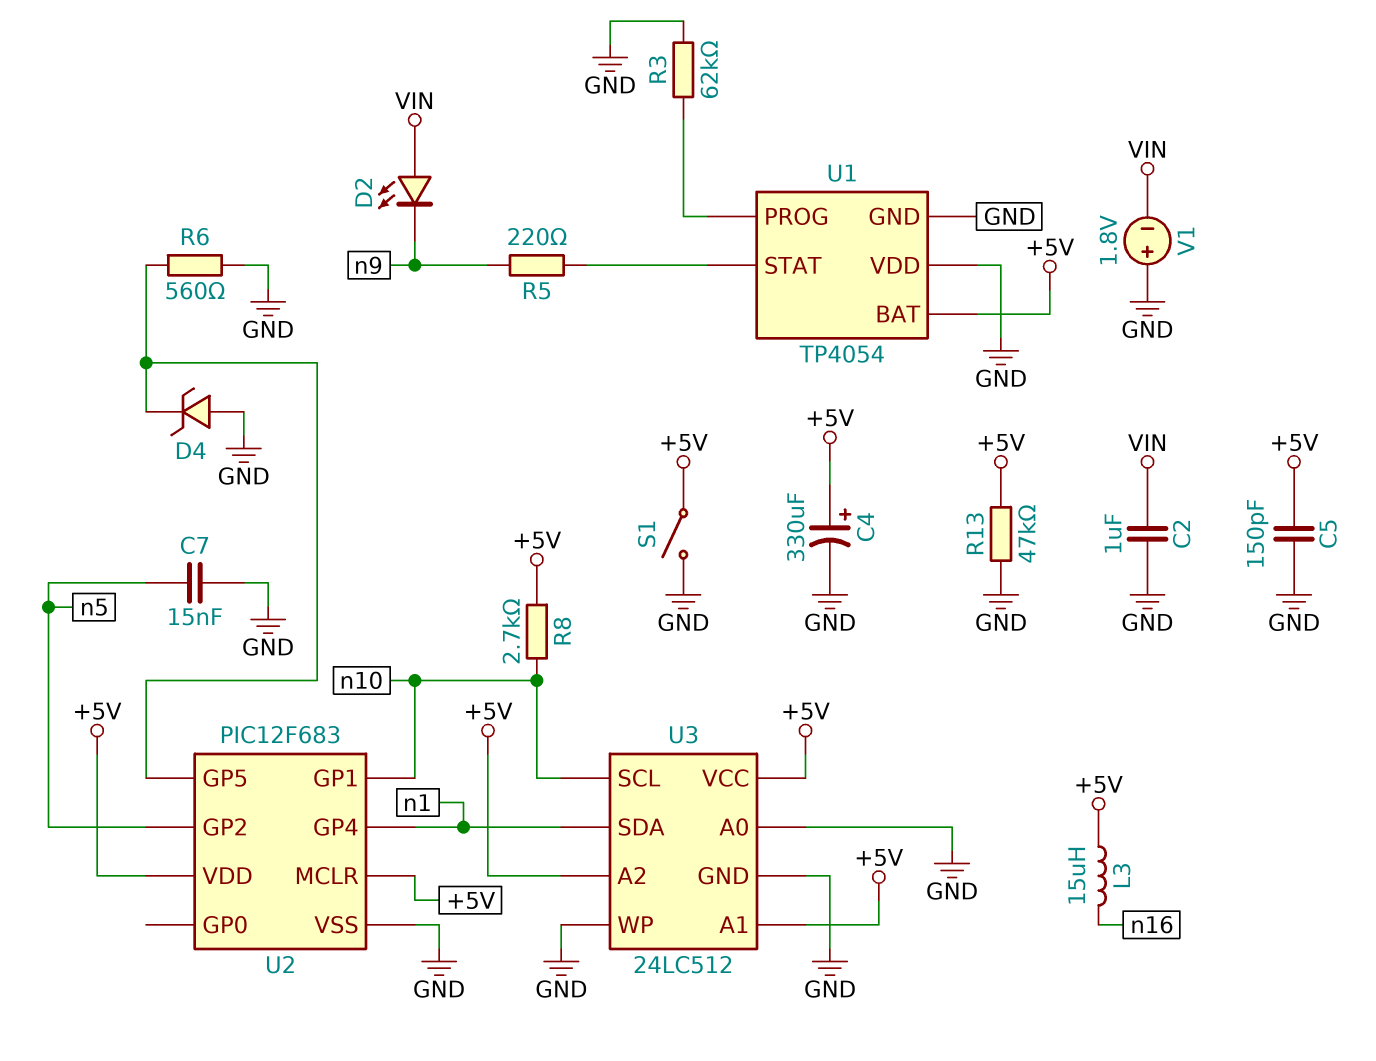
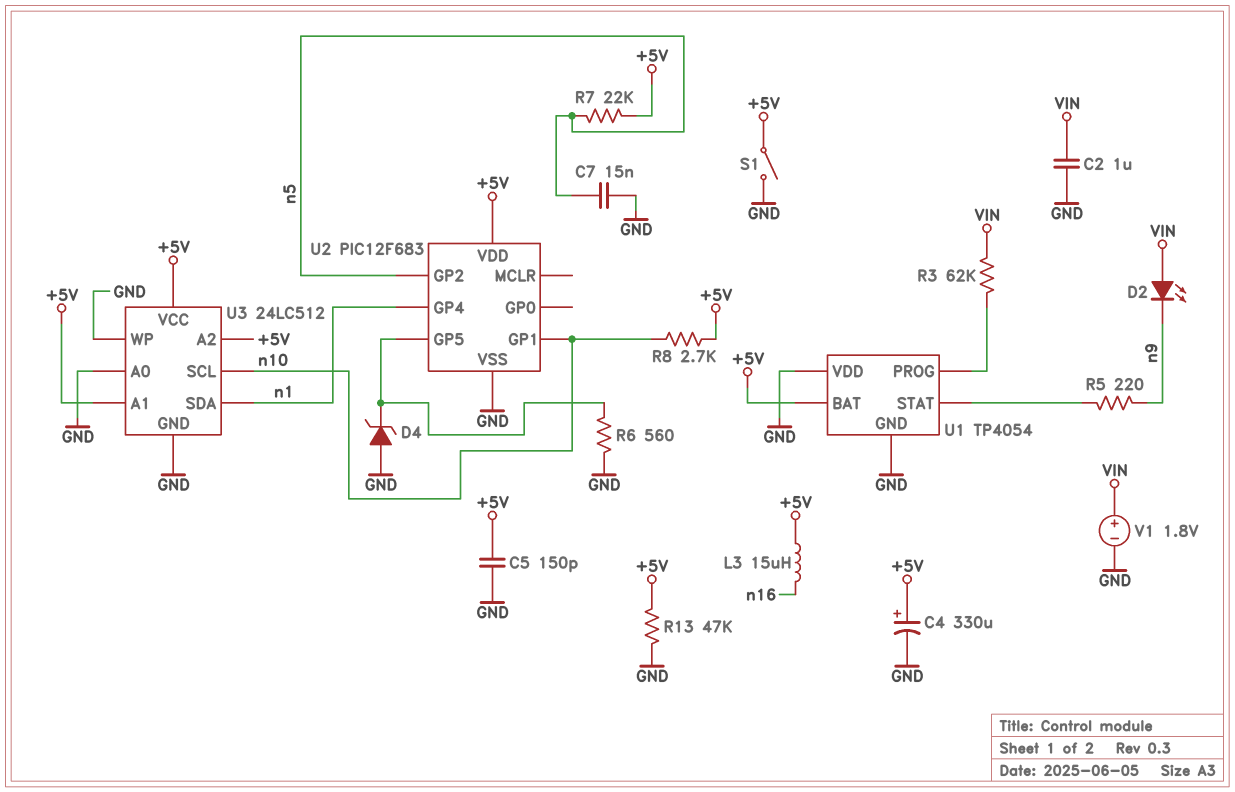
R3: 62k (GND, U1/PROG) -> 62k (U1/PROG, VIN)
R7: none -> 22k (+5V, n5)
U2 pin MCLR: +5V -> none
V1: 1.8V (plus GND, minus VIN) -> 1.8V (plus VIN, minus GND)

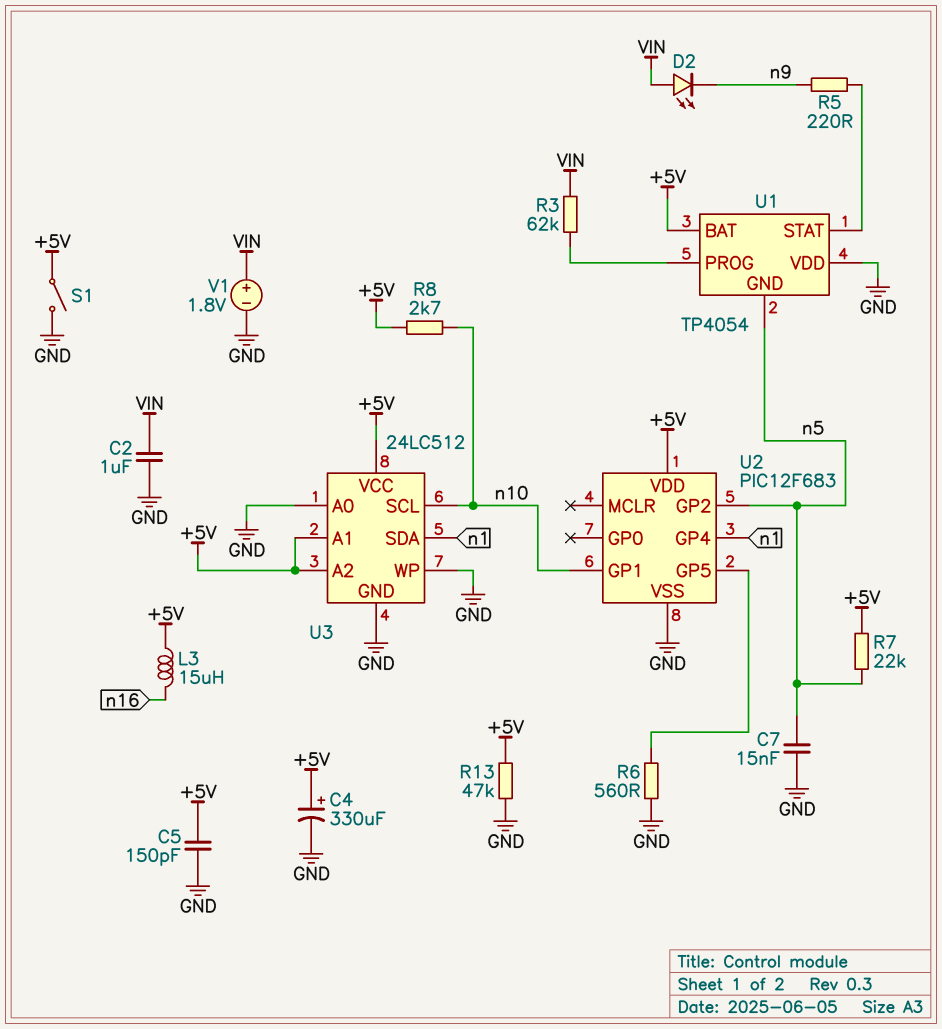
D4: zener (A GND, K U2/GP5) -> none
U1 pin GND: GND -> n5

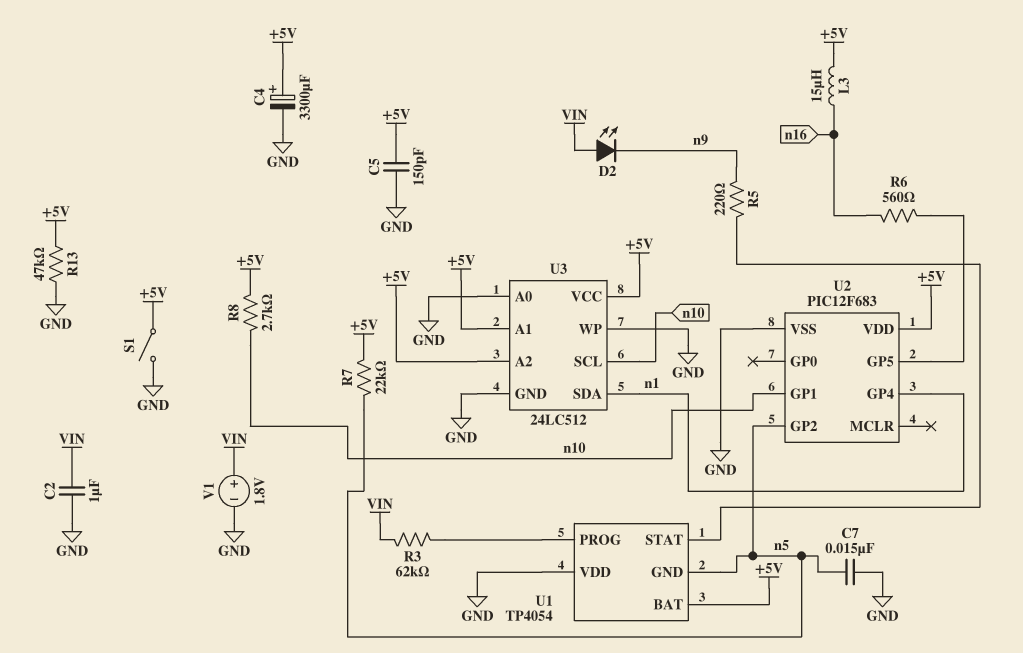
C4: 330uF (plus +5V, minus GND) -> 3300uF (plus +5V, minus GND)
R6: 560 (GND, U2/GP5) -> 560 (U2/GP5, n16)

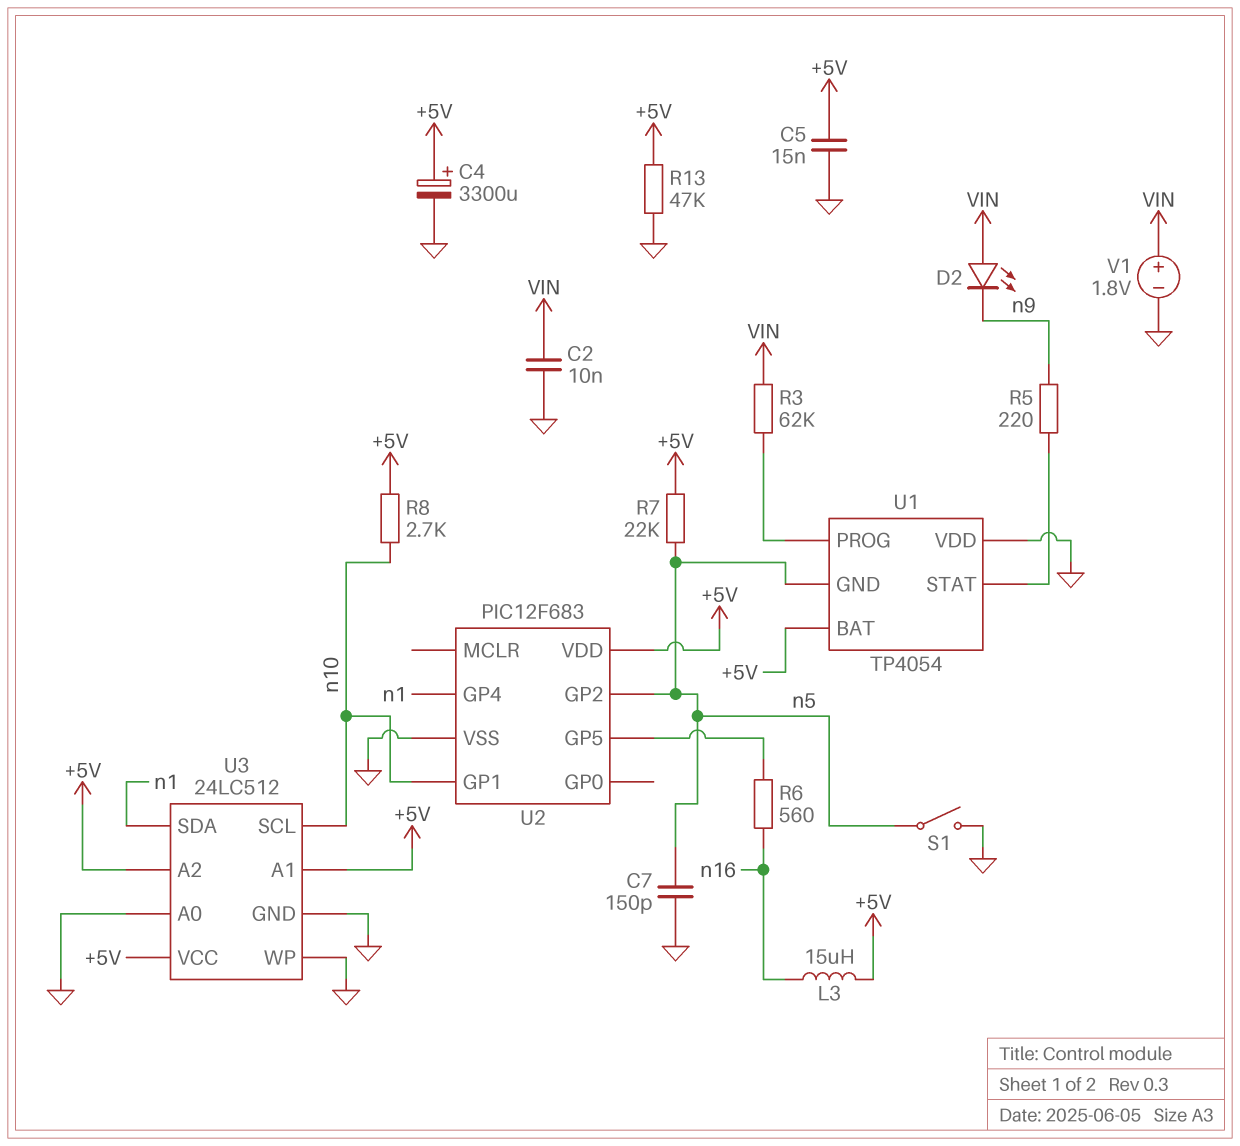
C2: 1uF (GND, VIN) -> 10nF (GND, VIN)
C5: 150pF (+5V, GND) -> 15nF (+5V, GND)
C7: 15nF (GND, n5) -> 150pF (GND, n5)
S1: switch (+5V, GND) -> switch (GND, n5)

